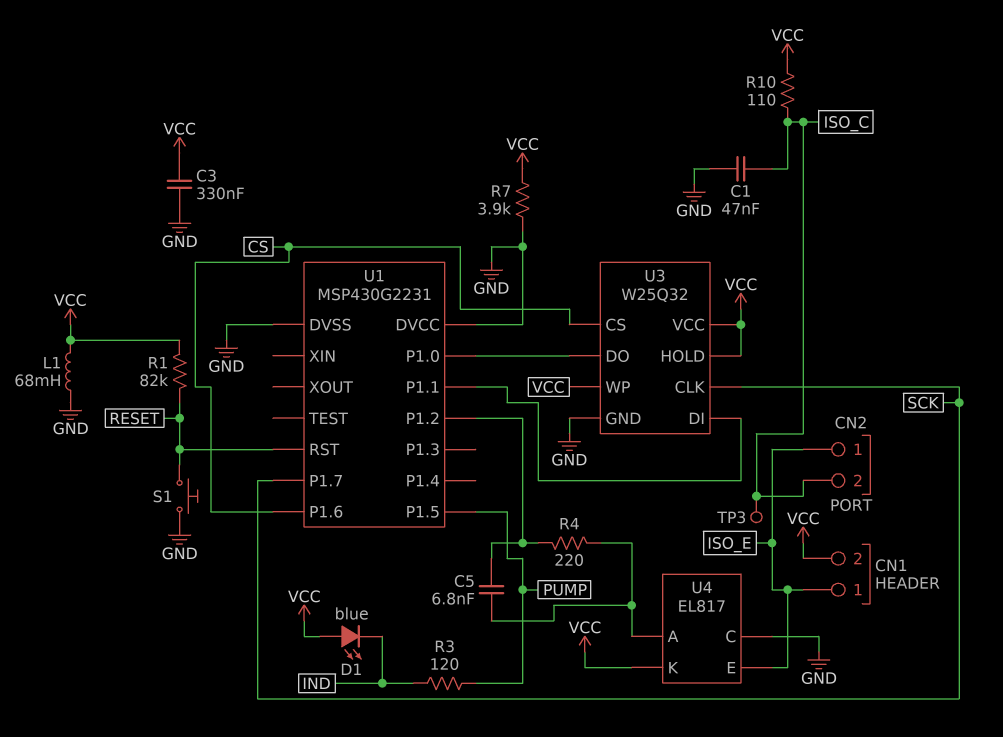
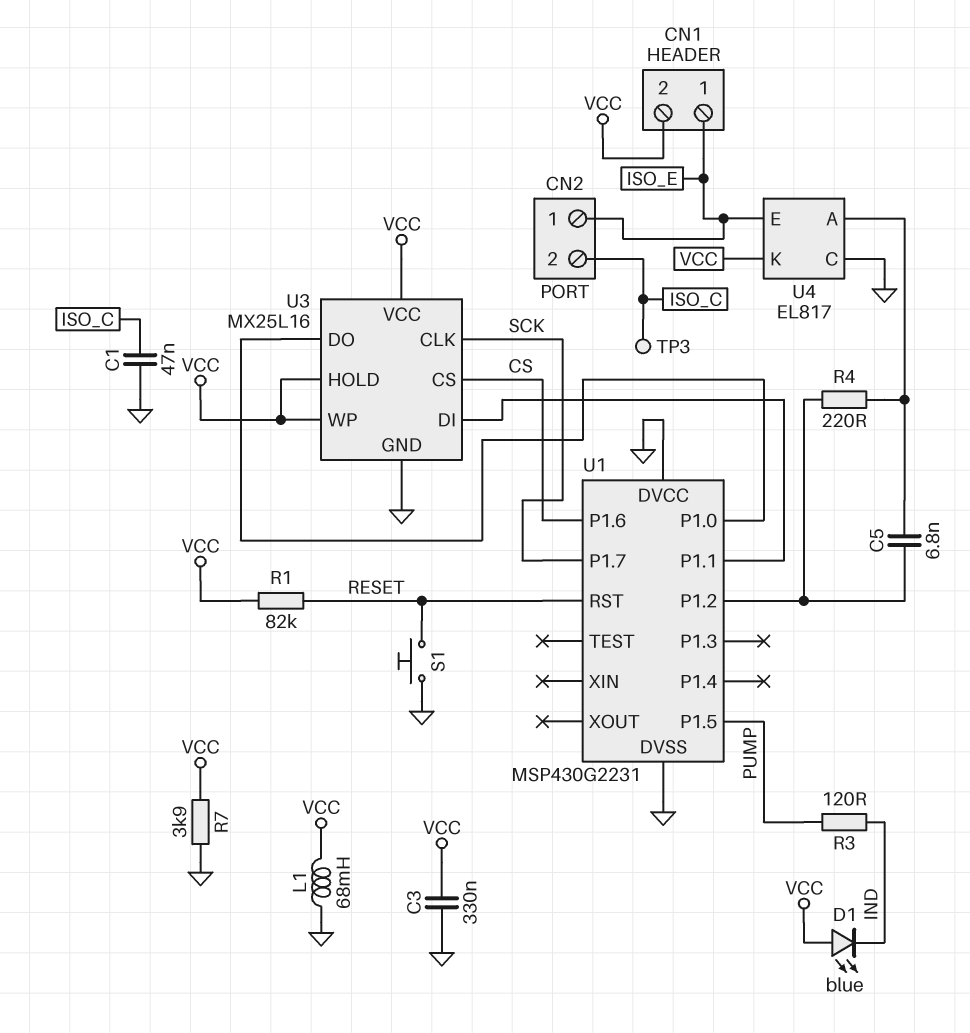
R10: 110 (ISO_C, VCC) -> none
U3: W25Q32 -> MX25L16

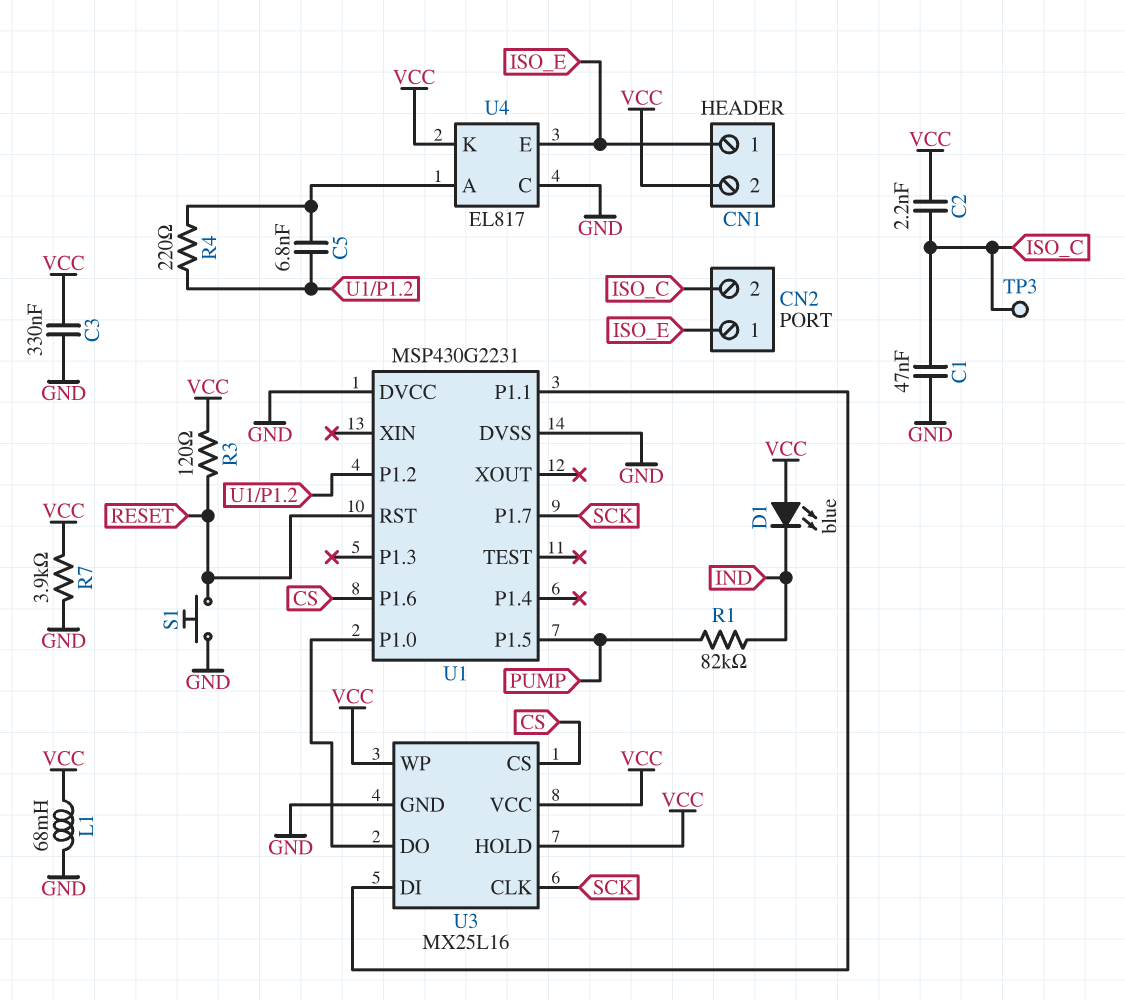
C2: none -> 2.2nF (ISO_C, VCC)
R1: 82k (RESET, VCC) -> 82k (IND, PUMP)
R3: 120 (IND, PUMP) -> 120 (RESET, VCC)

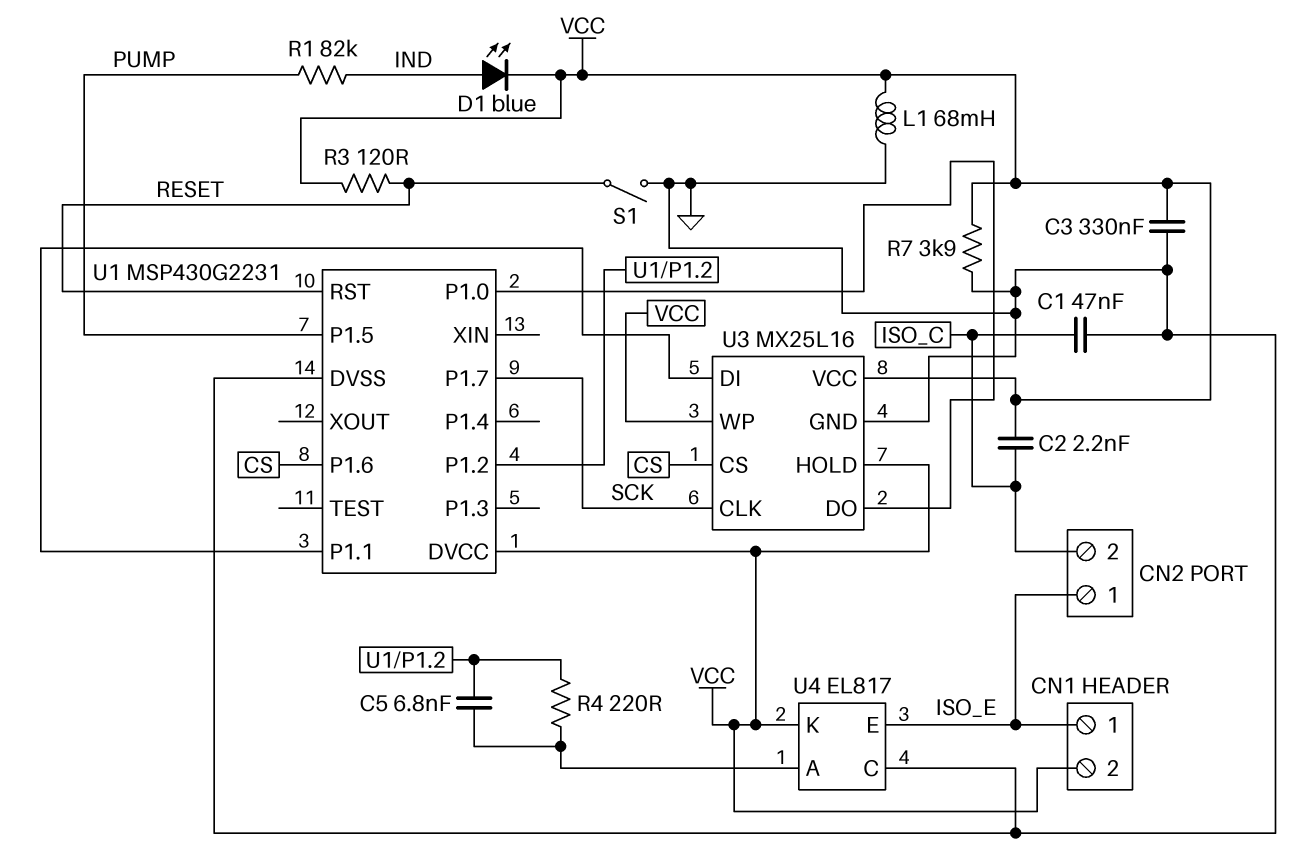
D1: LED blue (A VCC, K IND) -> LED blue (A IND, K VCC)
S1: button (GND, RESET) -> switch (GND, RESET)
TP3: test point (ISO_C) -> none
U1 pin DVCC: GND -> VCC

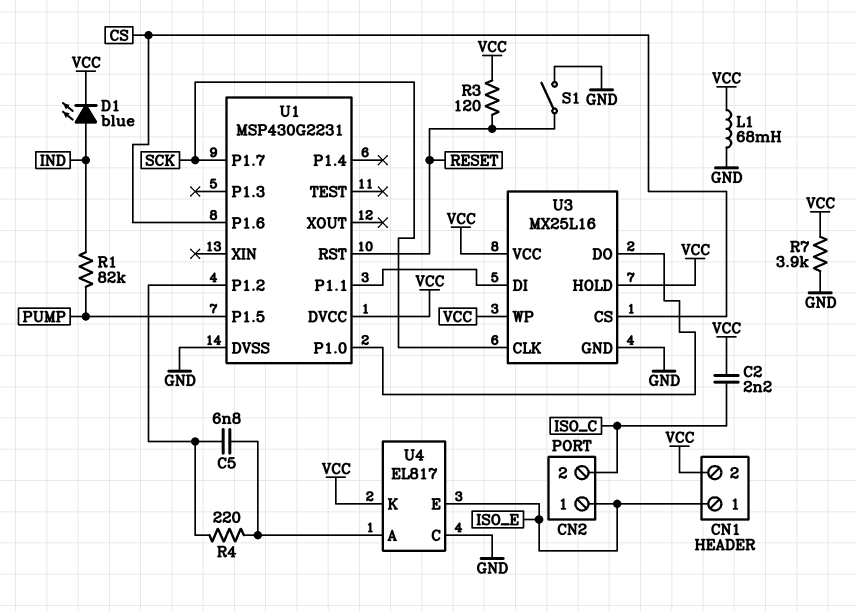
C1: 47nF (GND, ISO_C) -> none
C3: 330nF (GND, VCC) -> none

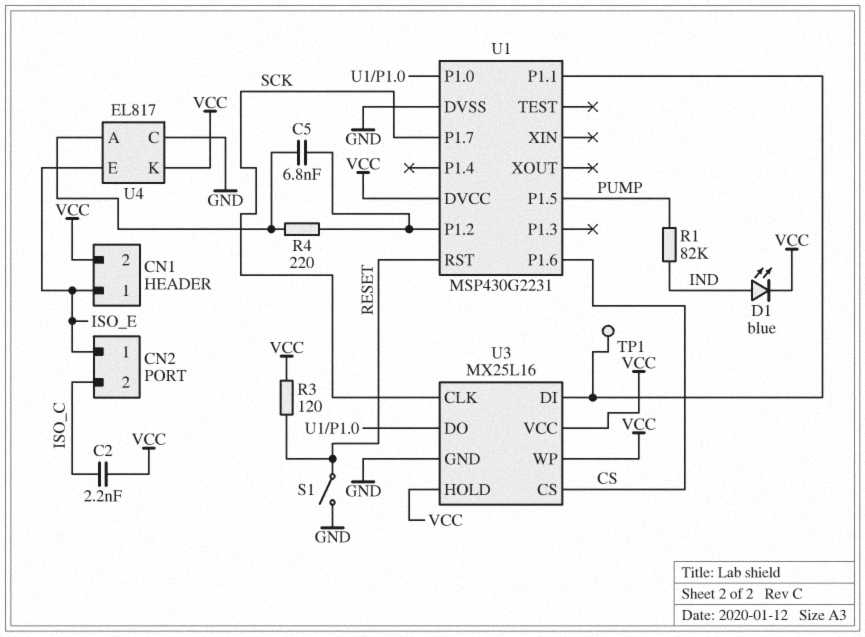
L1: 68mH (GND, VCC) -> none
R7: 3.9k (GND, VCC) -> none
TP1: none -> test point (U1/P1.1)

